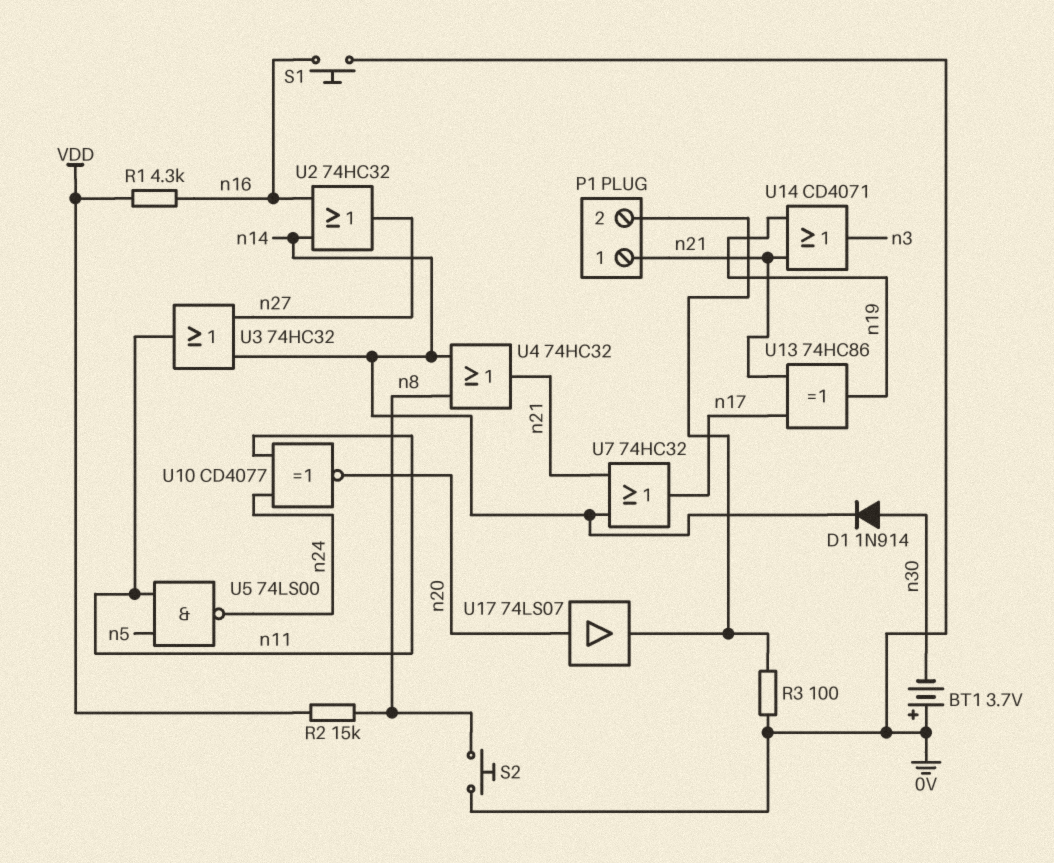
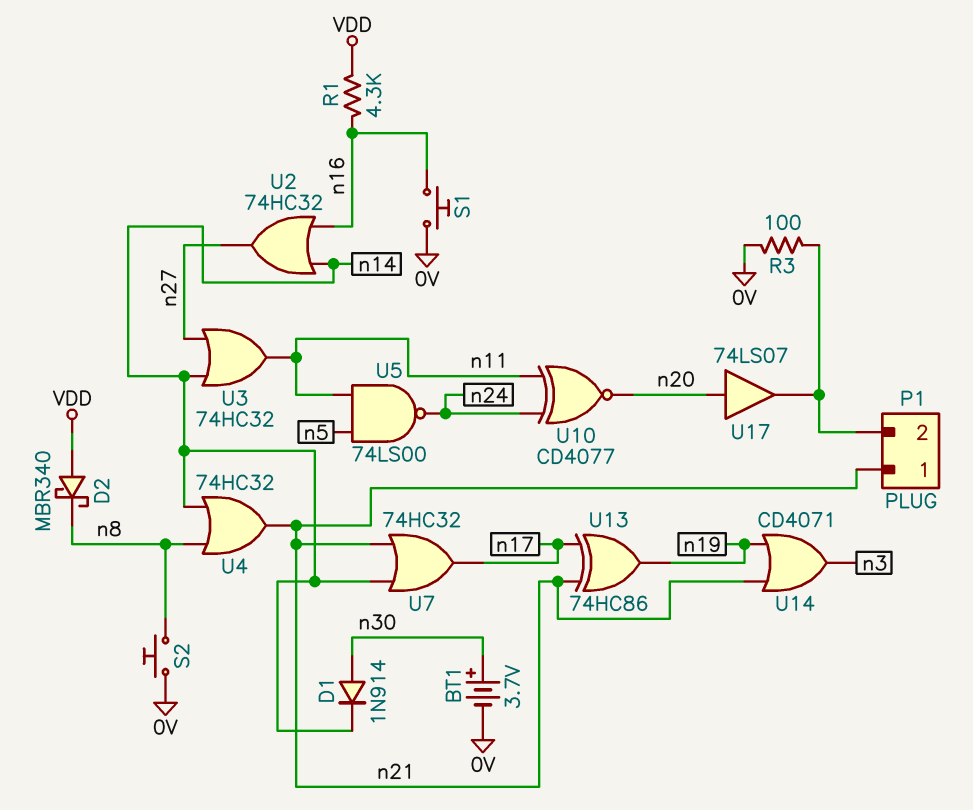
BT1: 3.7V (plus 0V, minus n30) -> 3.7V (plus n30, minus 0V)
D2: none -> schottky MBR340 (A VDD, K n8)
R2: 15k (VDD, n8) -> none

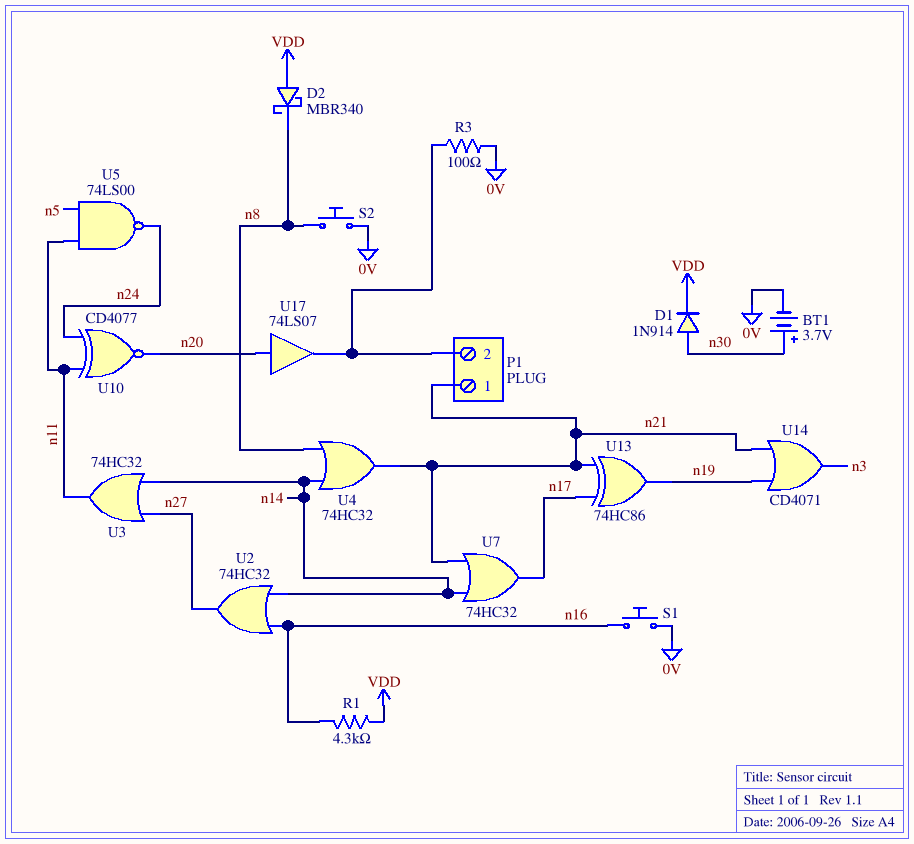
D1: diode 1N914 (A n30, K n14) -> diode 1N914 (A n30, K VDD)

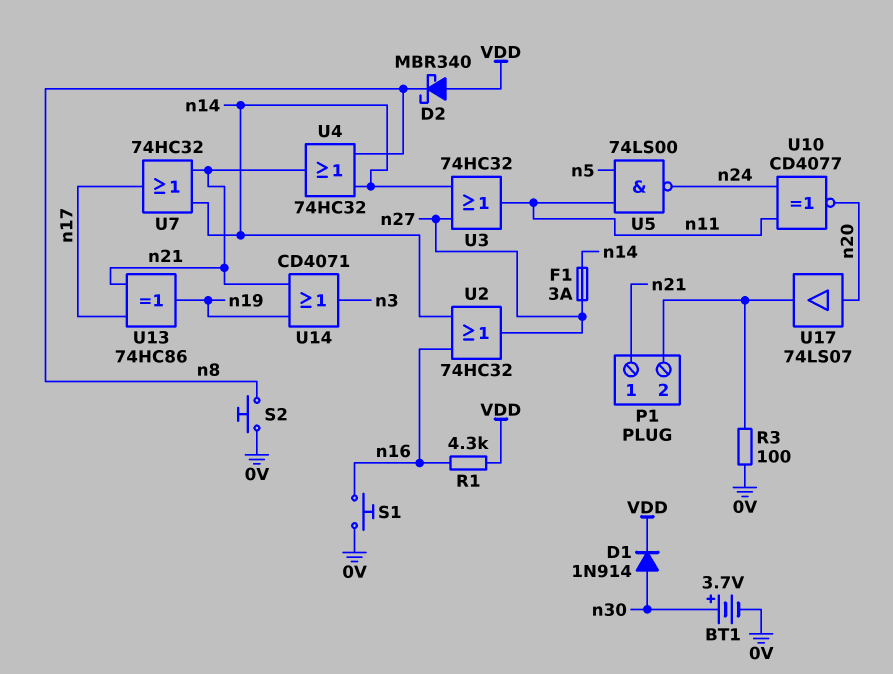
F1: none -> 3A (n14, n27)

